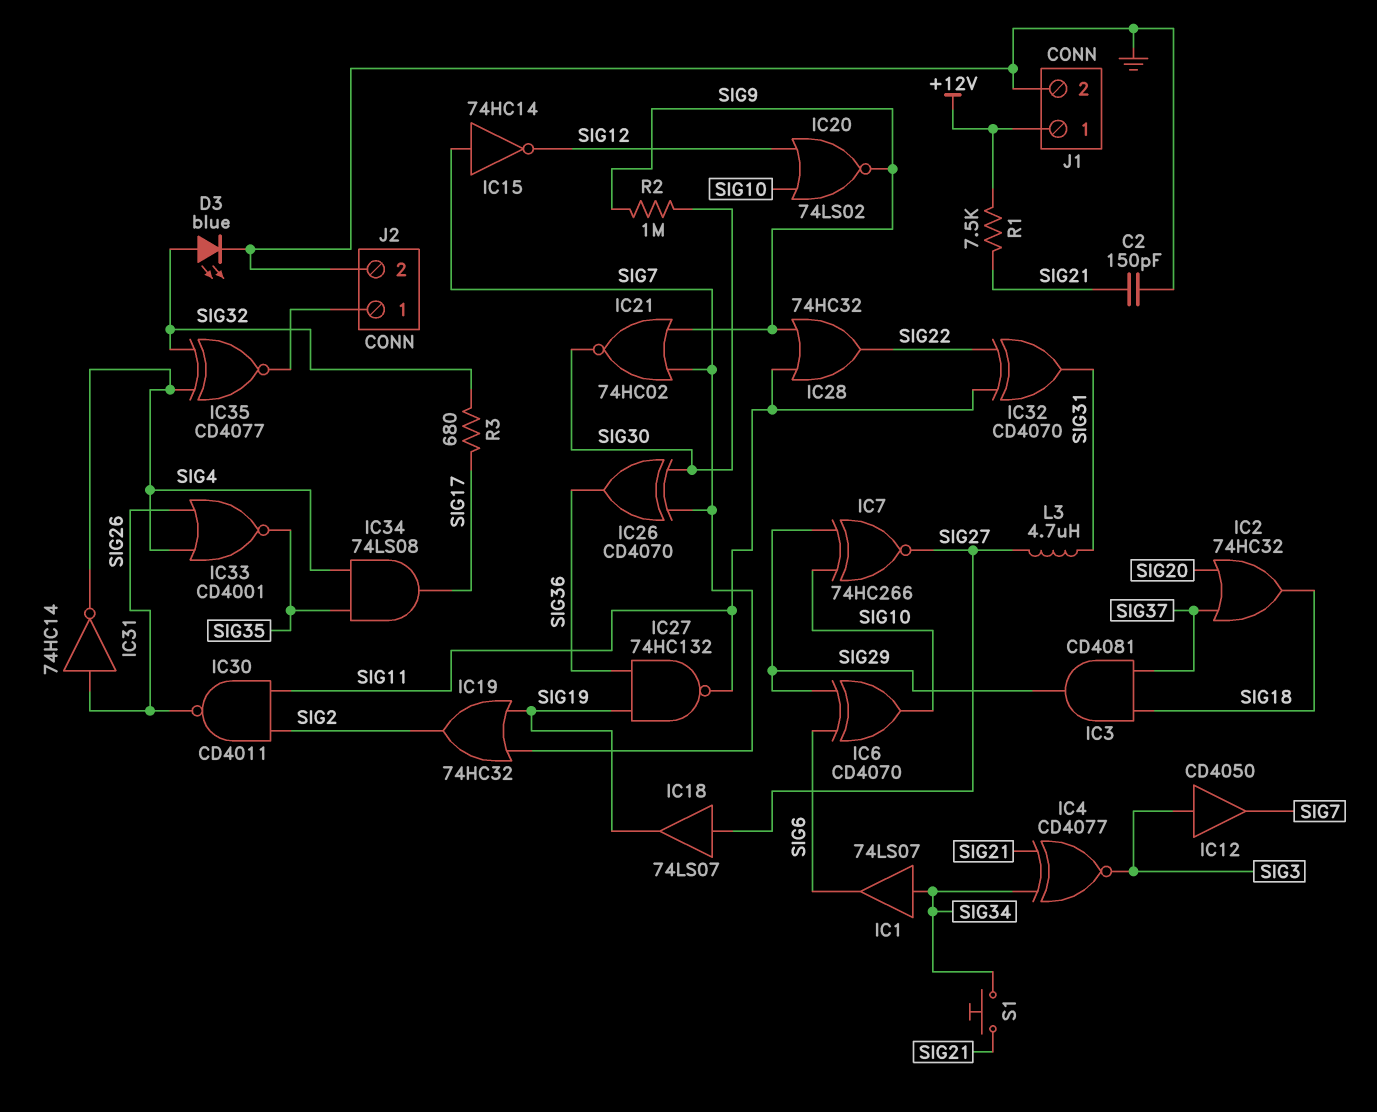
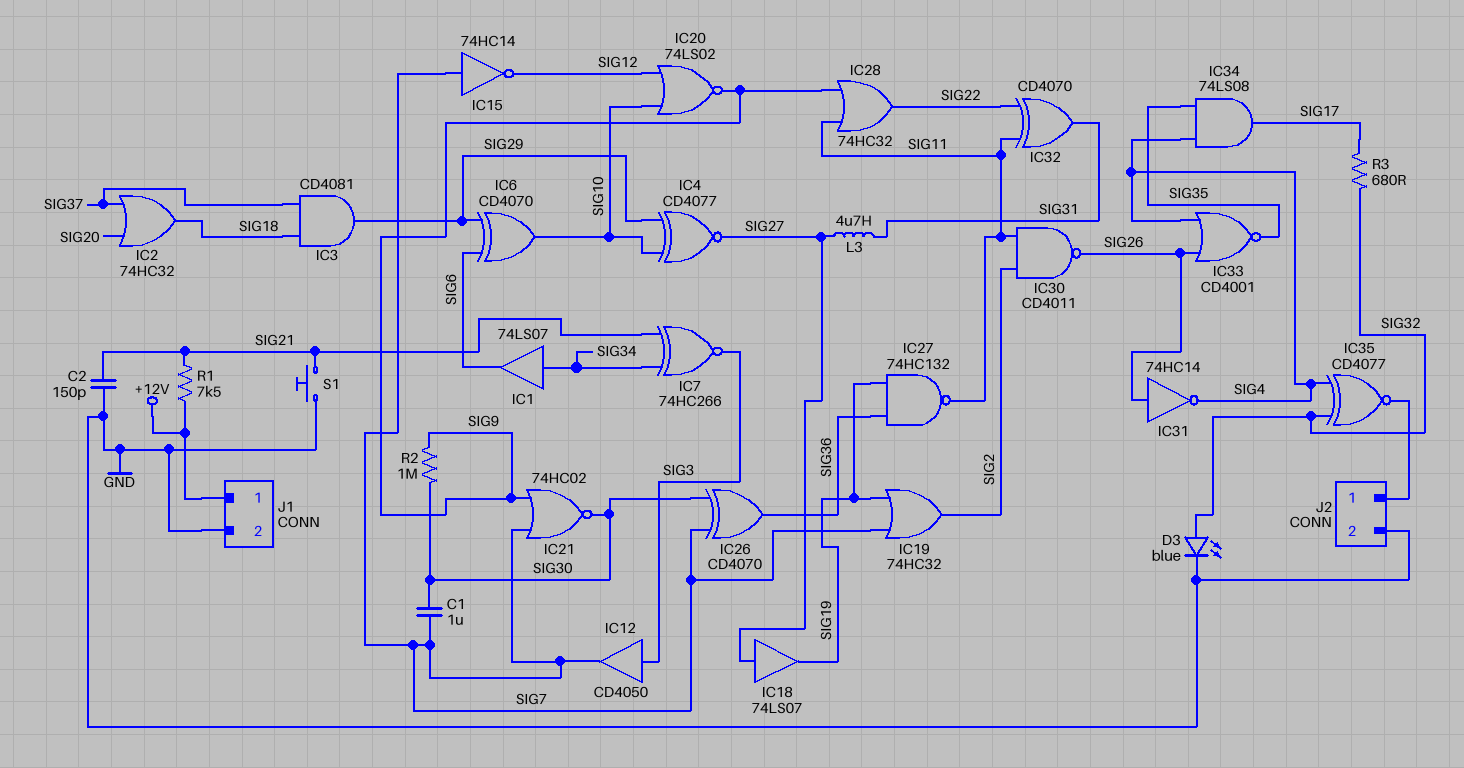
C1: none -> 1uF (SIG7, SIG30)
IC4: XNOR CD4077 (in SIG21, in SIG34, out SIG3) -> XNOR CD4077 (in SIG10, in SIG29, out SIG27)
IC7: XNOR 74HC266 (in SIG10, in SIG29, out SIG27) -> XNOR 74HC266 (in SIG21, in SIG34, out SIG3)
S1: button (SIG21, SIG34) -> button (GND, SIG21)

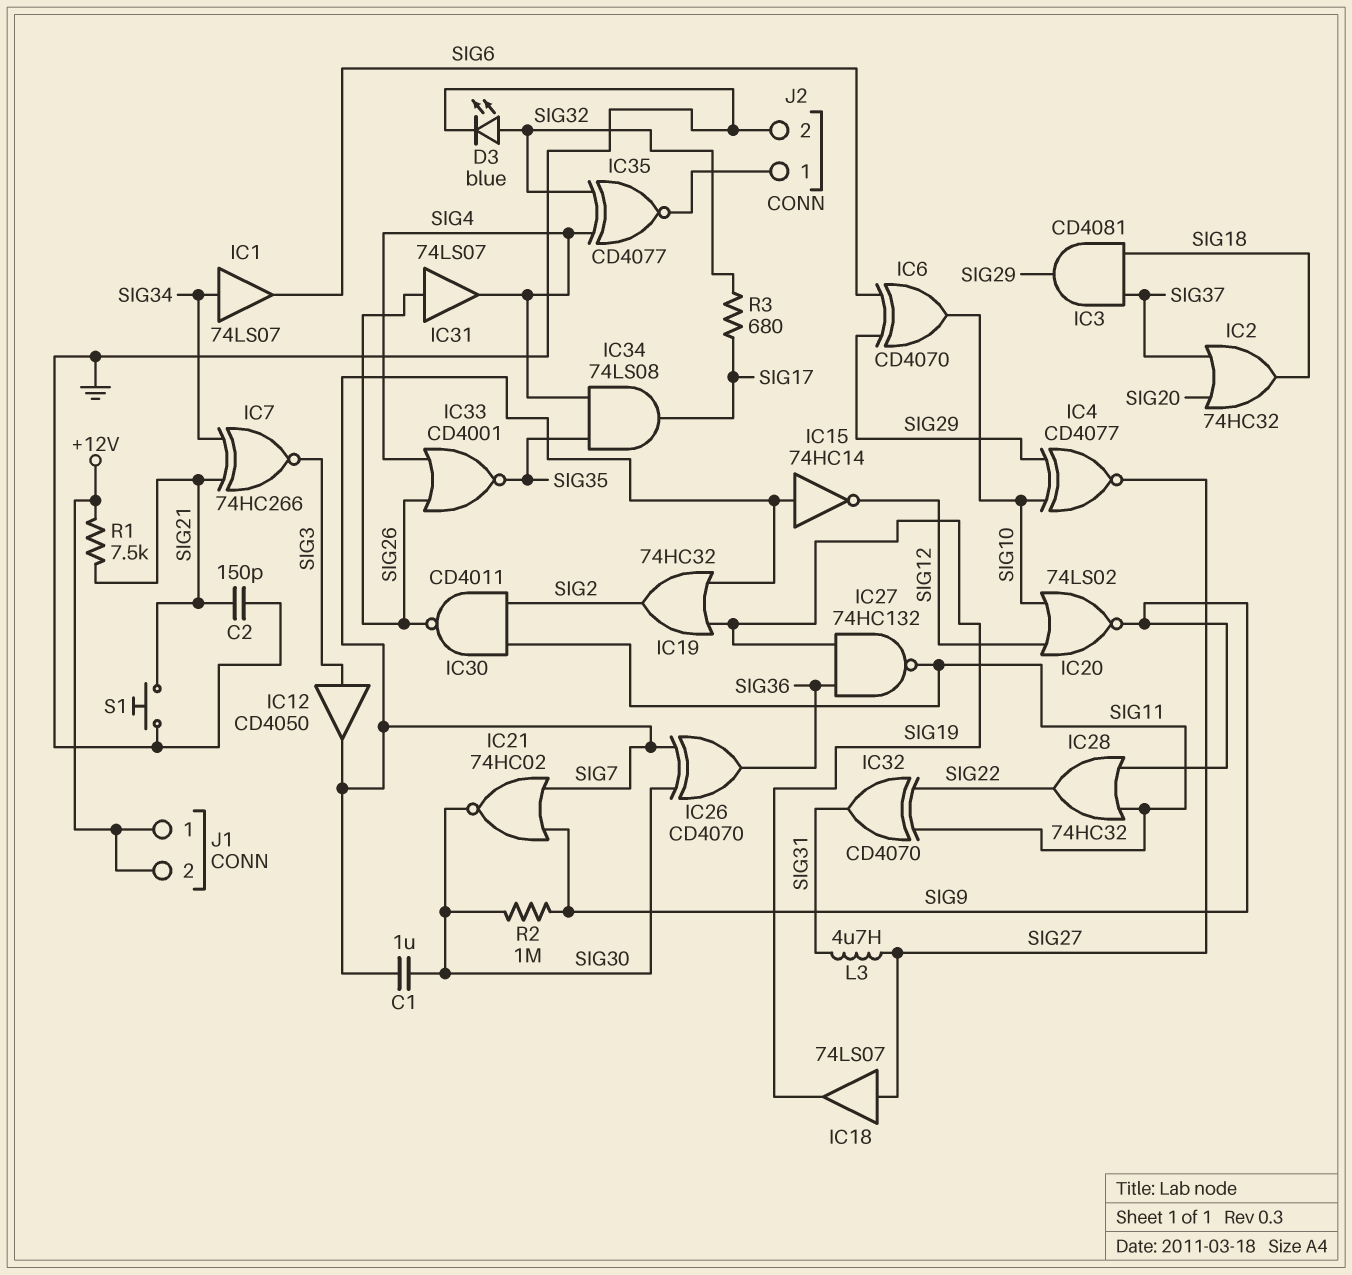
IC31: NOT 74HC14 (in SIG26, out SIG4) -> buffer 74LS07 (in SIG26, out SIG4)
J1 pin 2: GND -> +12V

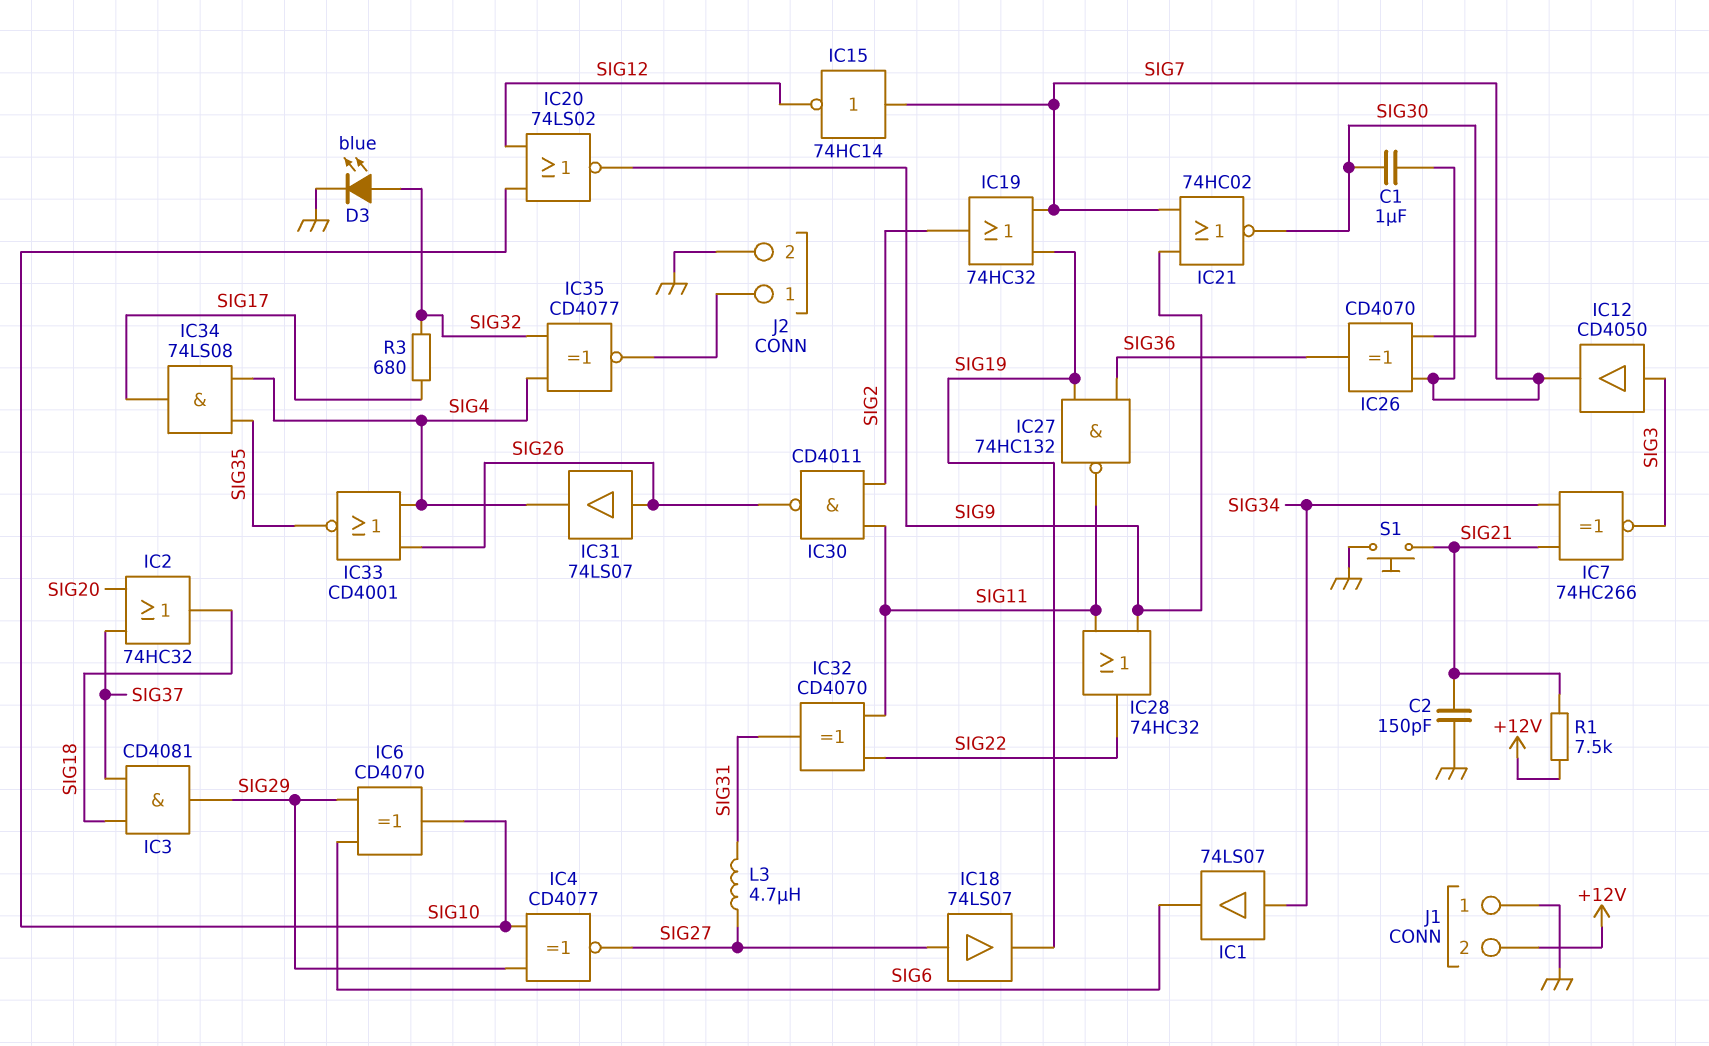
J1 pin 1: +12V -> GND
R2: 1M (SIG9, SIG30) -> none

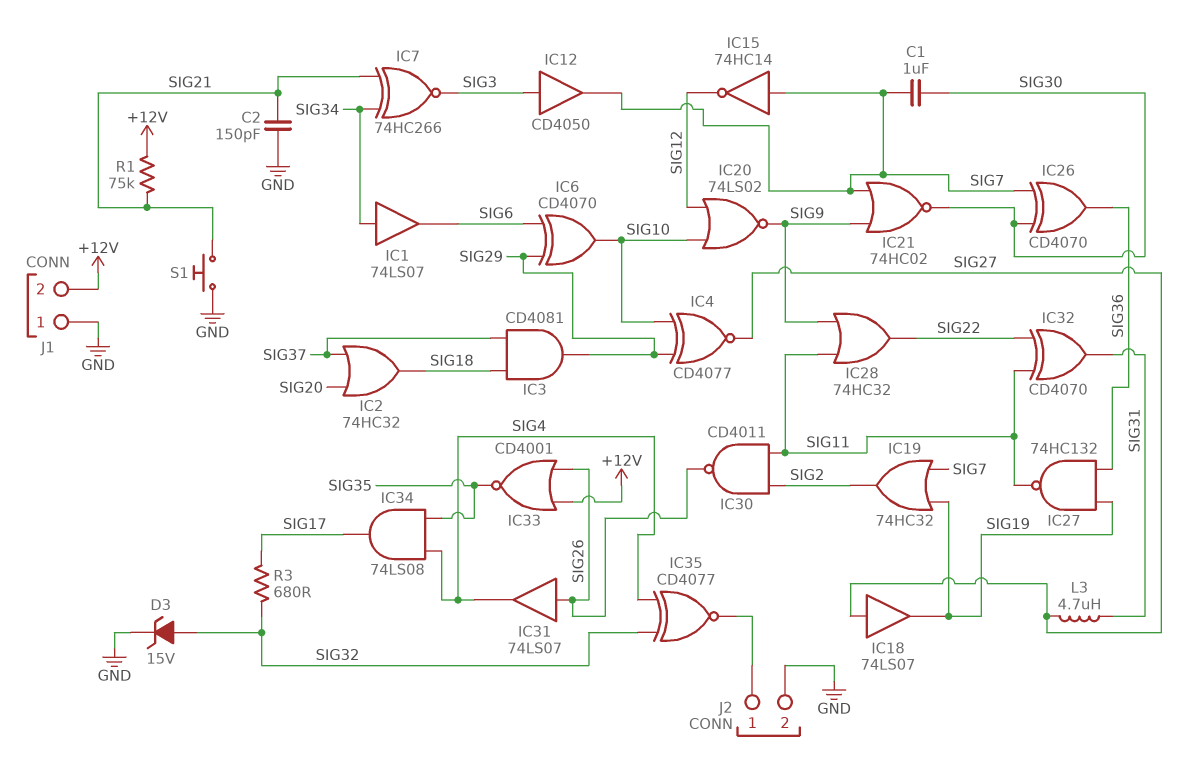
D3: LED blue (A SIG32, K GND) -> zener 15V (A SIG32, K GND)
IC33: NOR CD4001 (in SIG4, in SIG26, out SIG35) -> NOR CD4001 (in +12V, in SIG26, out SIG35)
R1: 7.5k (+12V, SIG21) -> 75k (+12V, SIG21)

